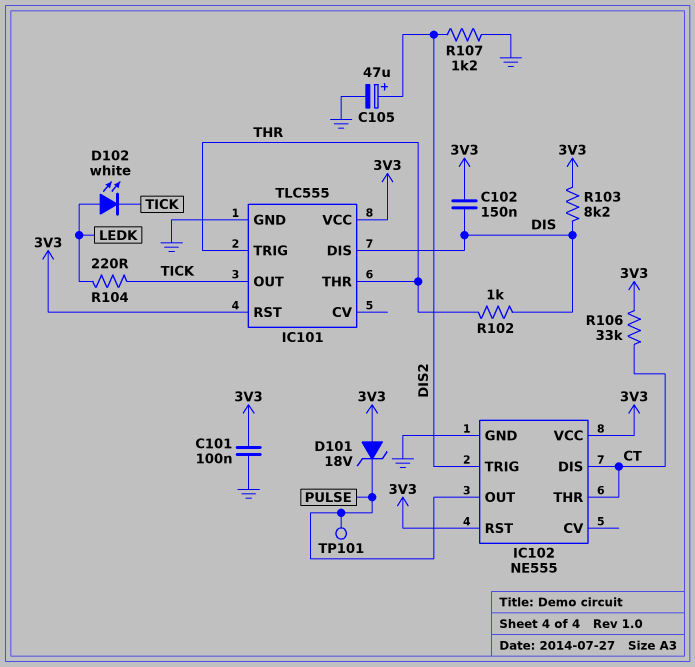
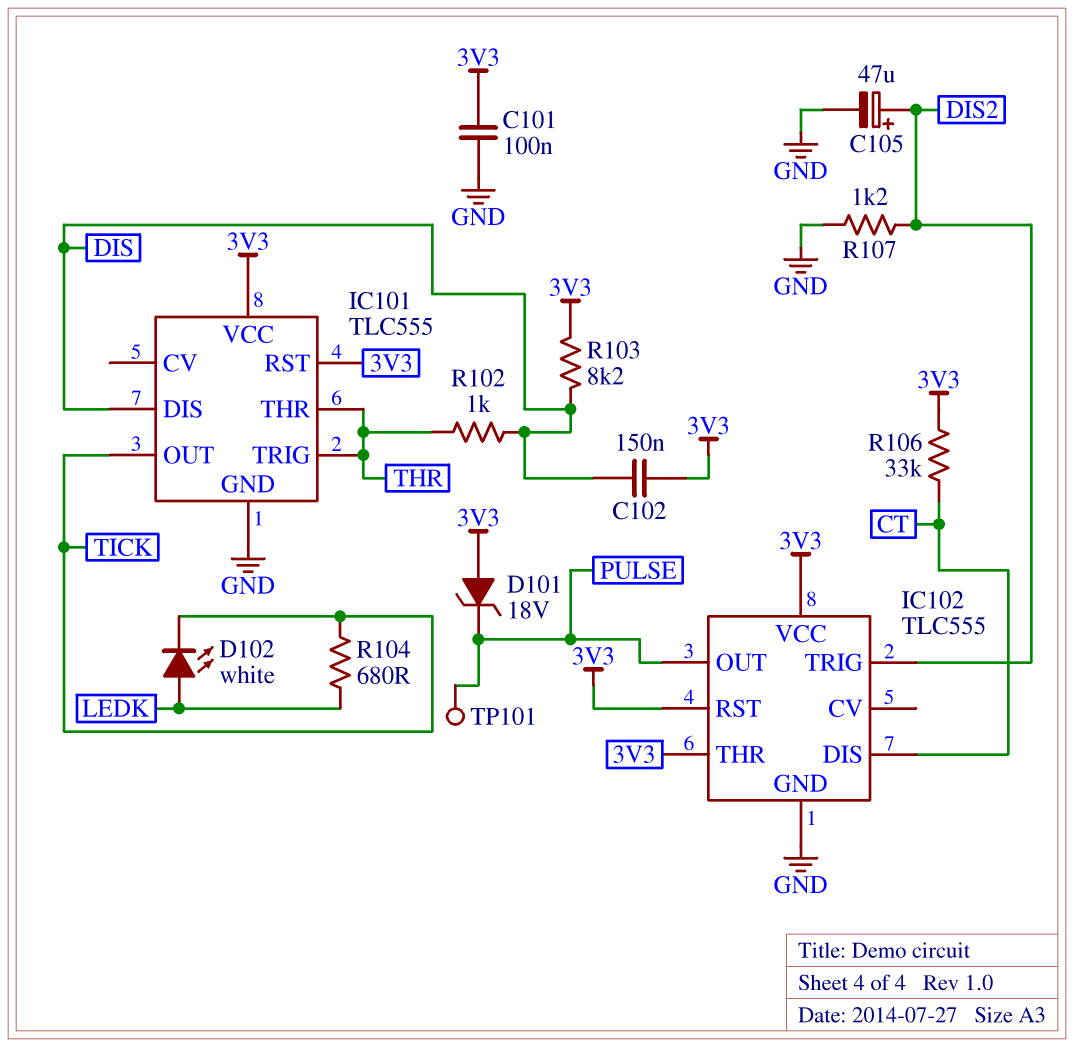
IC102: NE555 -> TLC555
IC102 pin THR: CT -> 3V3
R104: 220 (LEDK, TICK) -> 680 (LEDK, TICK)

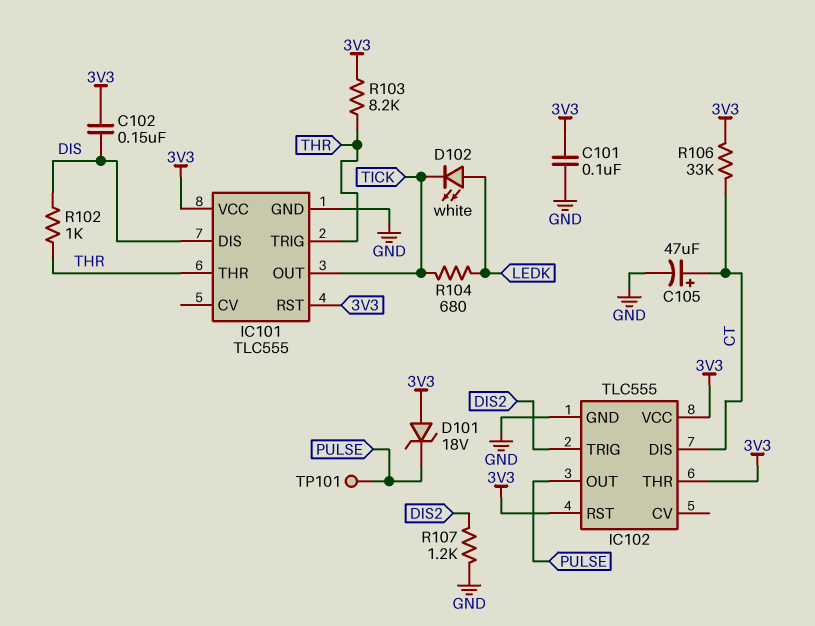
C105: 47uF (plus DIS2, minus GND) -> 47uF (plus CT, minus GND)
R103: 8.2k (3V3, DIS) -> 8.2k (3V3, THR)

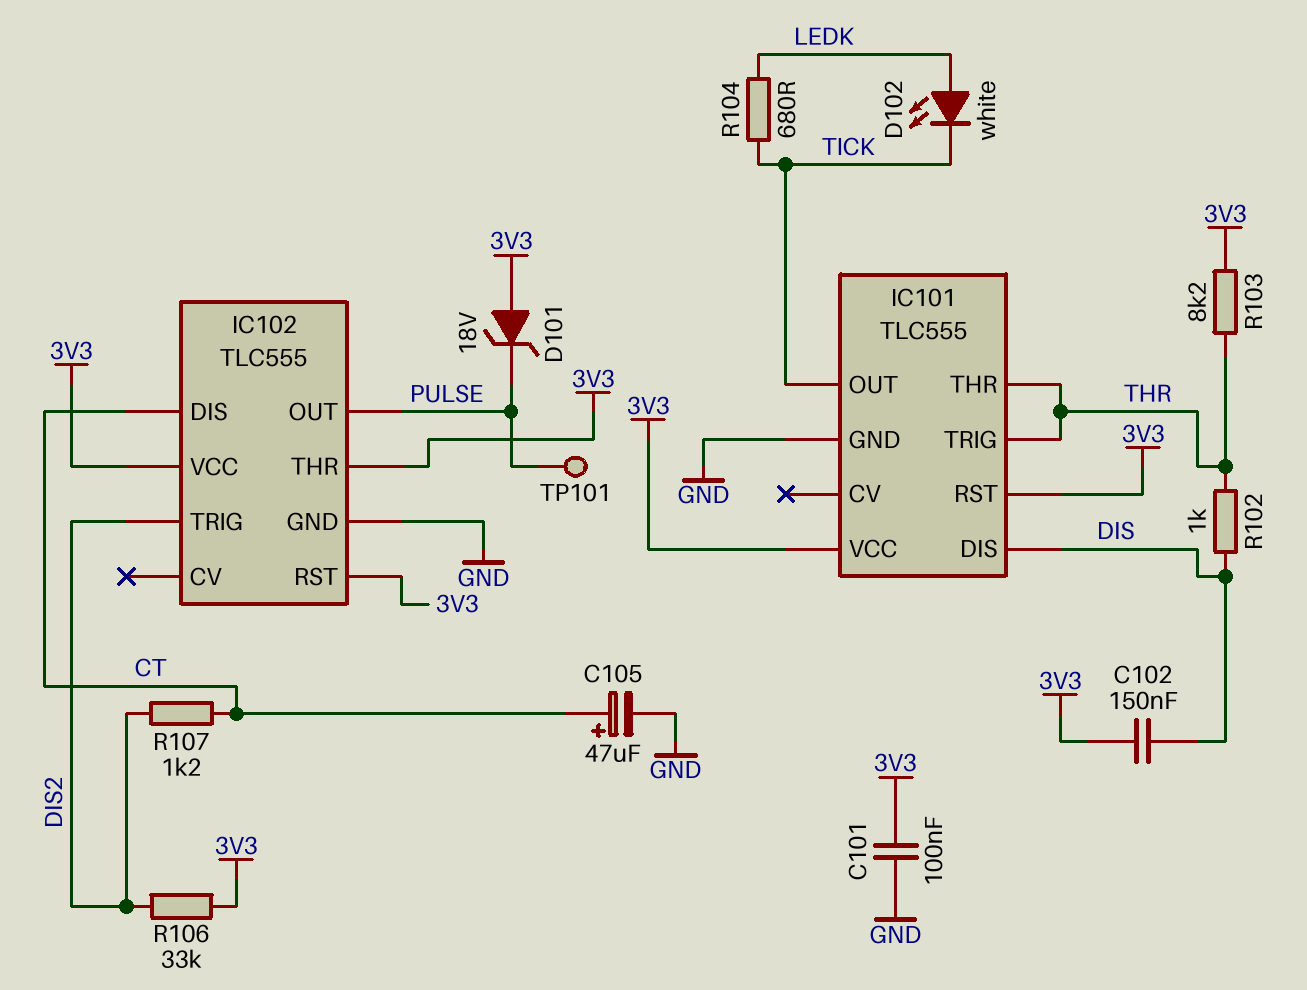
R106: 33k (3V3, CT) -> 33k (3V3, DIS2)
R107: 1.2k (DIS2, GND) -> 1.2k (CT, DIS2)

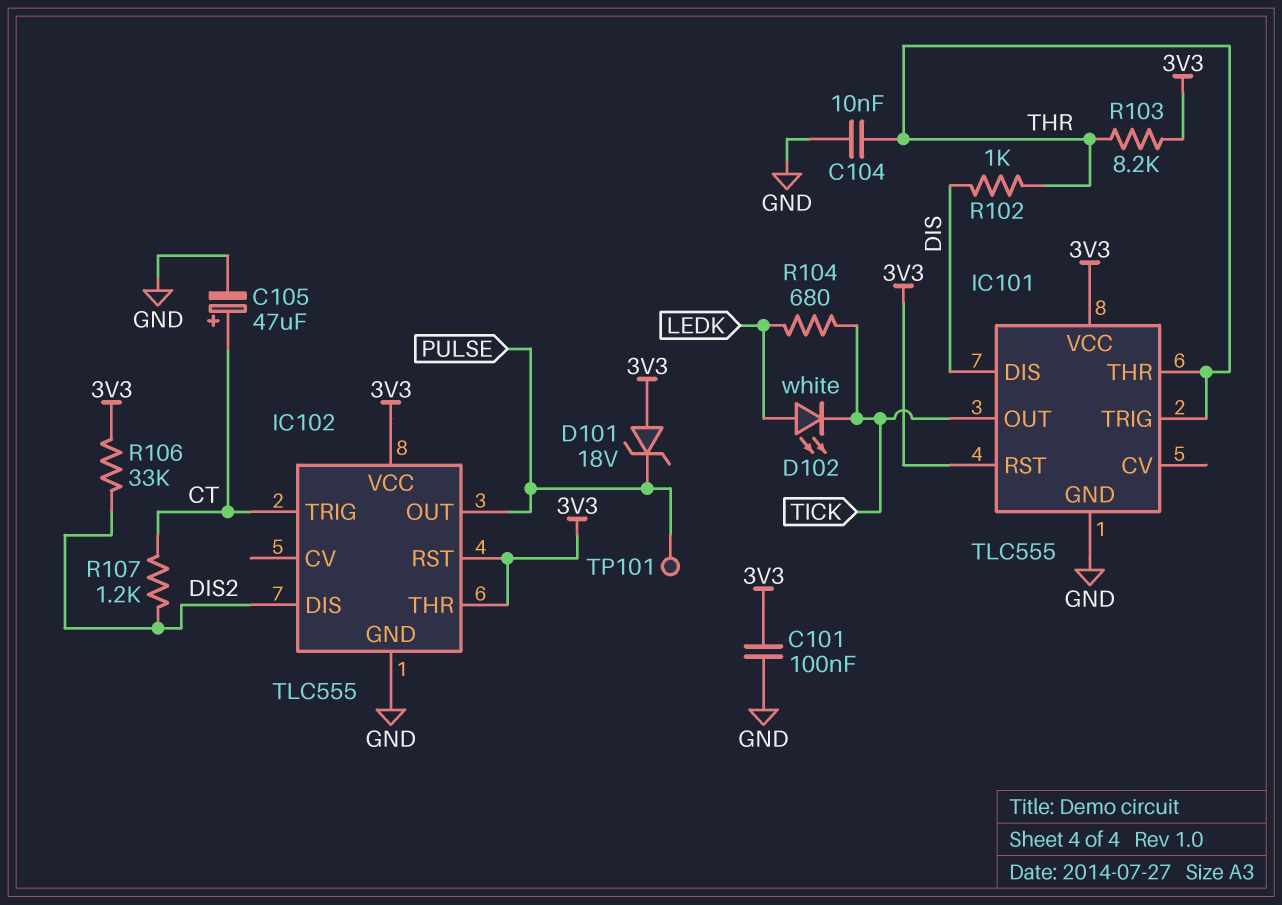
C102: 150nF (3V3, DIS) -> none
C104: none -> 10nF (GND, THR)
IC102 pin DIS: CT -> DIS2
IC102 pin TRIG: DIS2 -> CT

